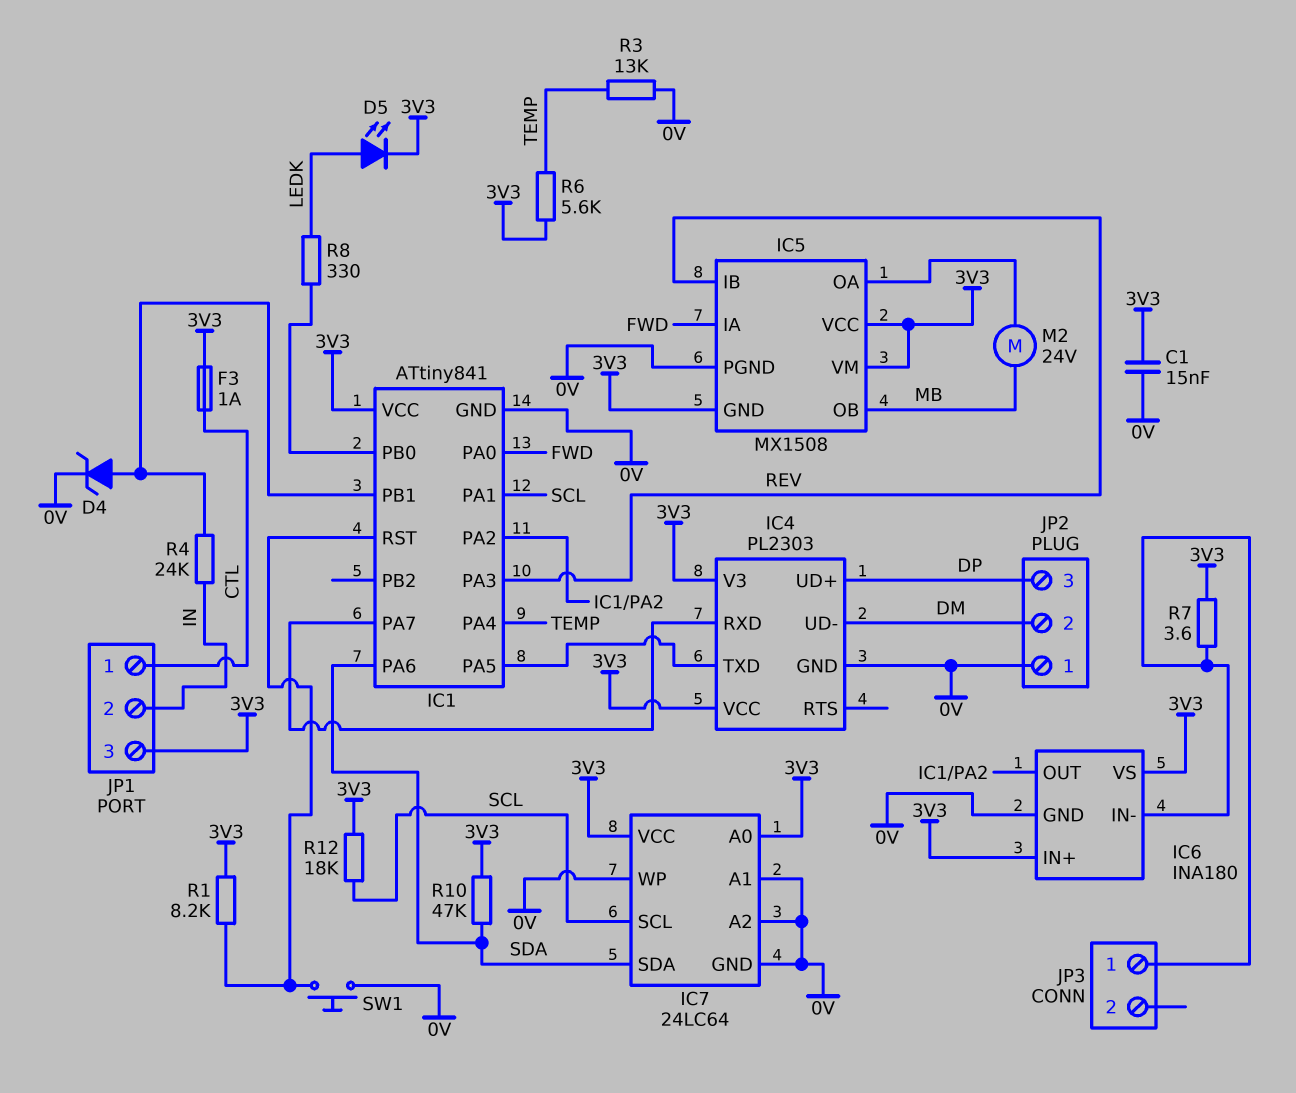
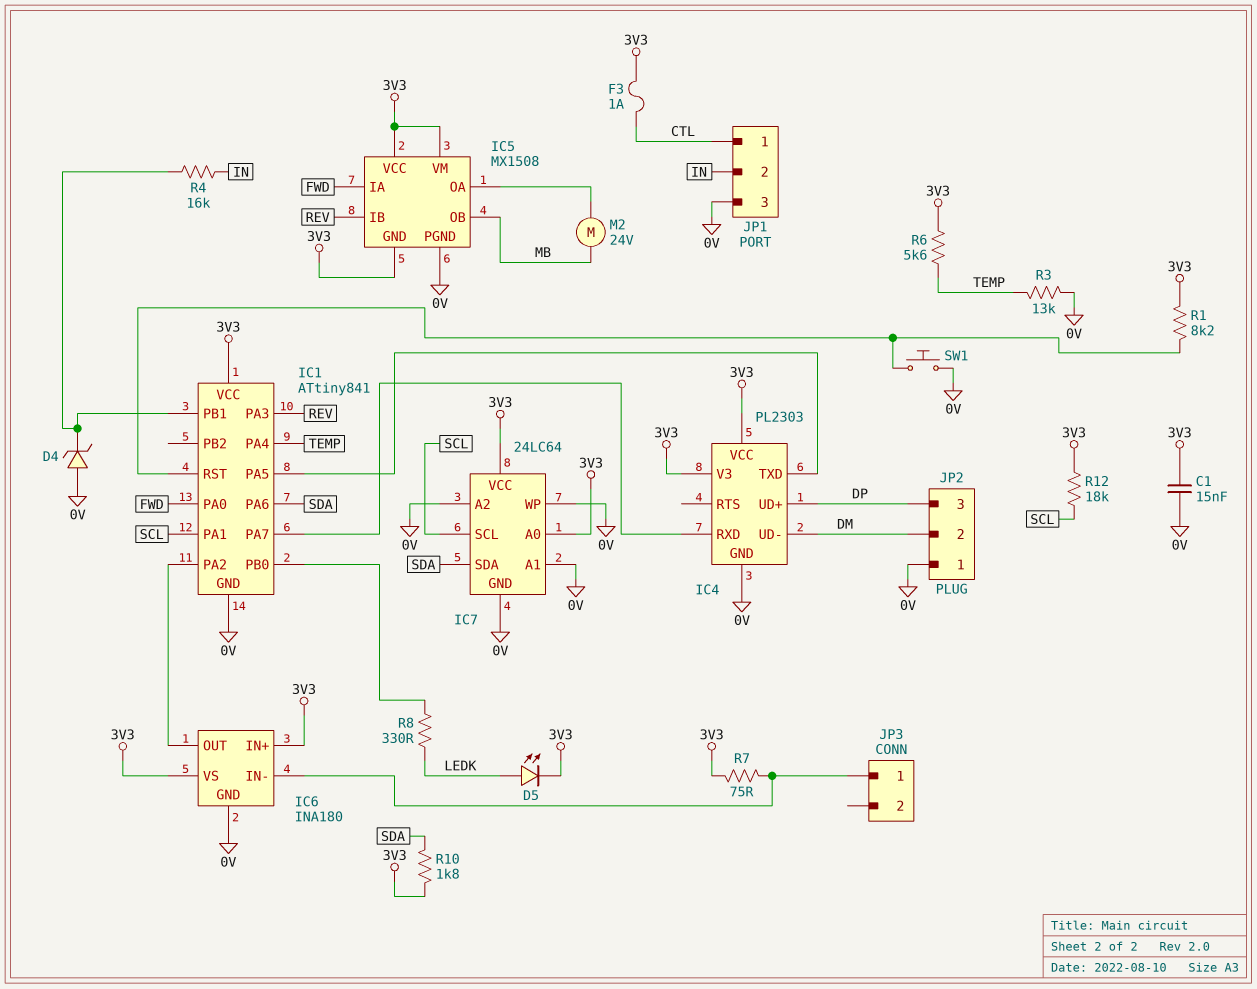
D4: zener (A IC1/PB1, K 0V) -> zener (A 0V, K IC1/PB1)
JP1 pin 3: 3V3 -> 0V
R4: 24k (IC1/PB1, IN) -> 16k (IC1/PB1, IN)
R7: 3.6 (3V3, IC6/IN-) -> 75 (3V3, IC6/IN-)
R10: 47k (3V3, SDA) -> 1.8k (3V3, SDA)

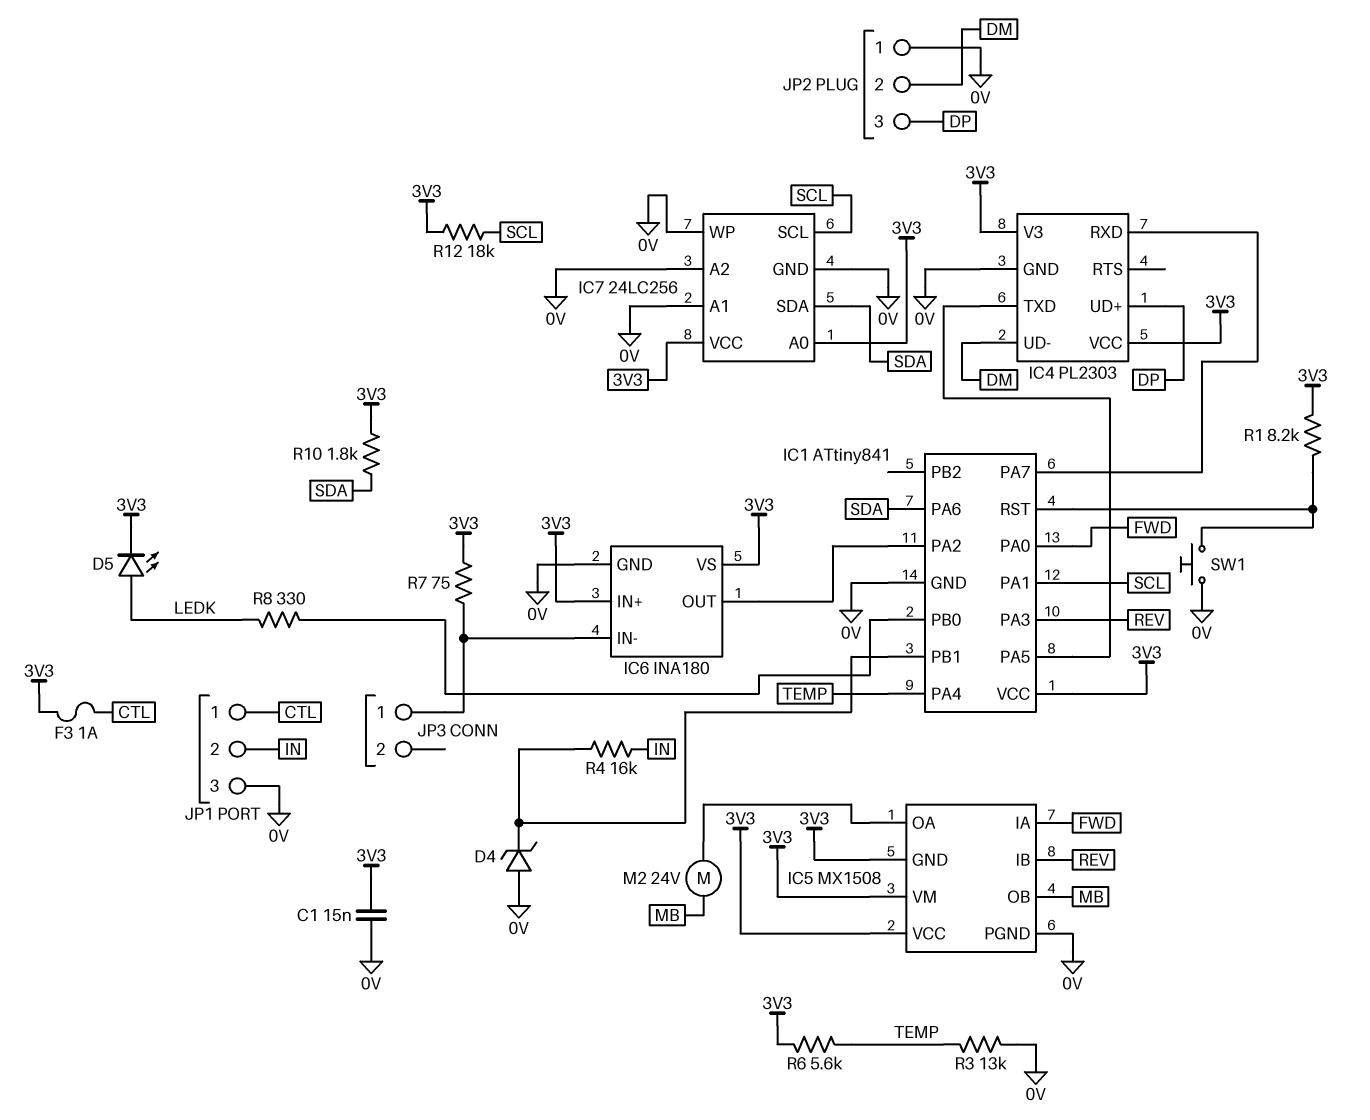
IC7: 24LC64 -> 24LC256

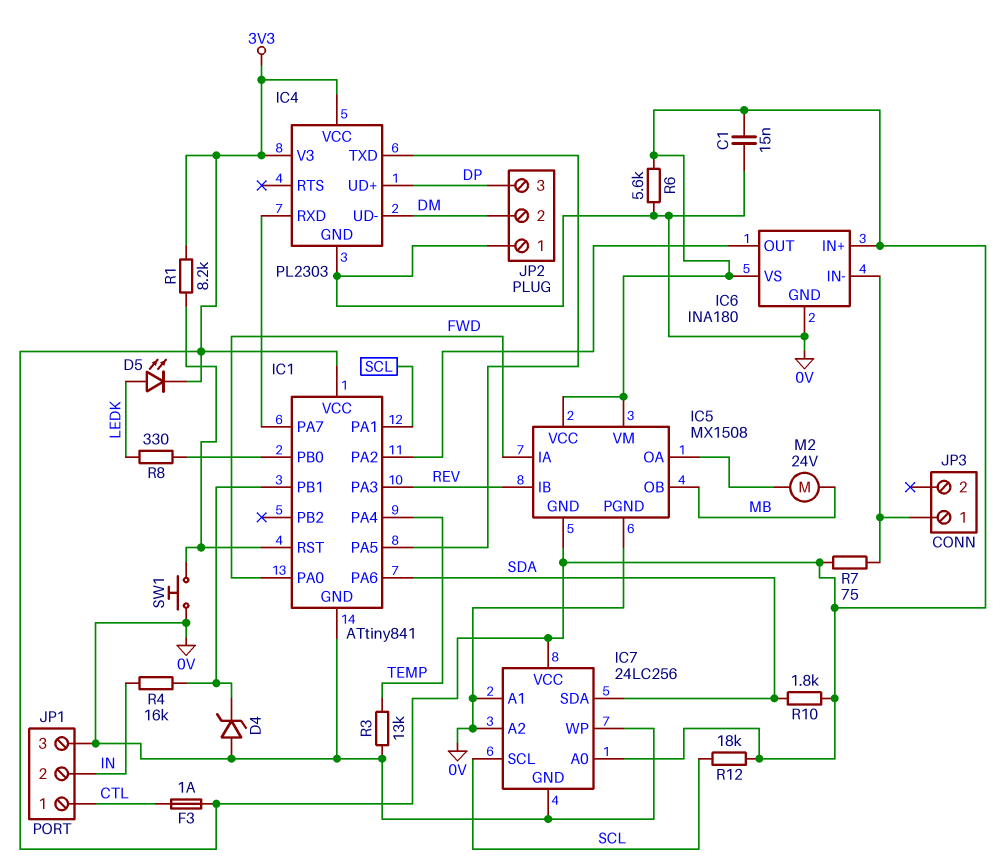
R6: 5.6k (3V3, TEMP) -> 5.6k (0V, 3V3)

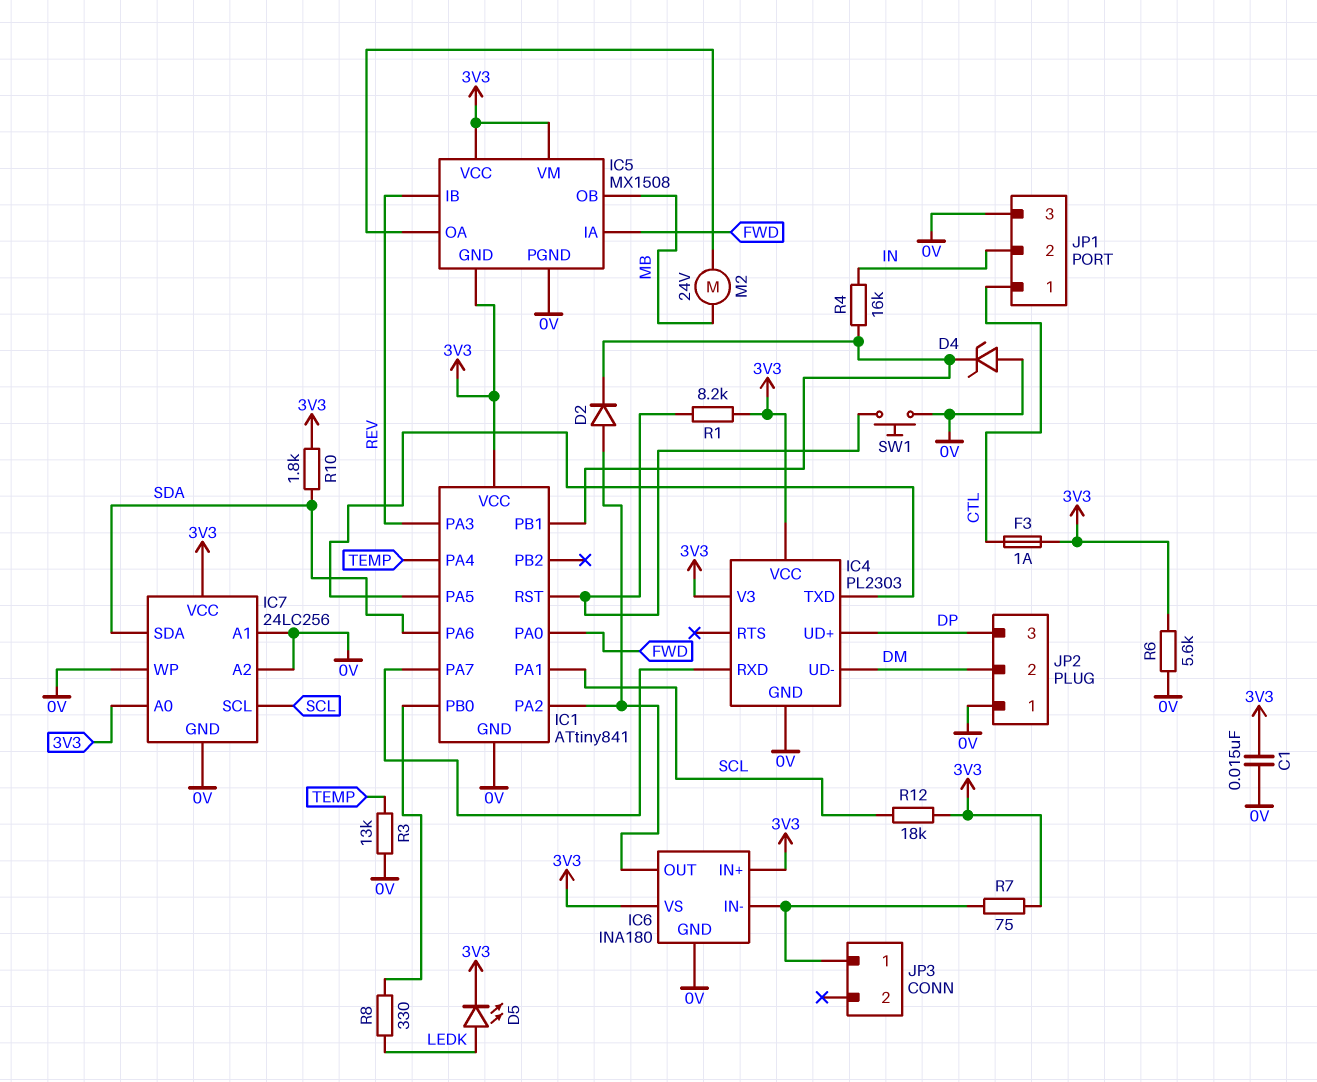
D2: none -> diode (A IC1/PA2, K IC1/PB1)

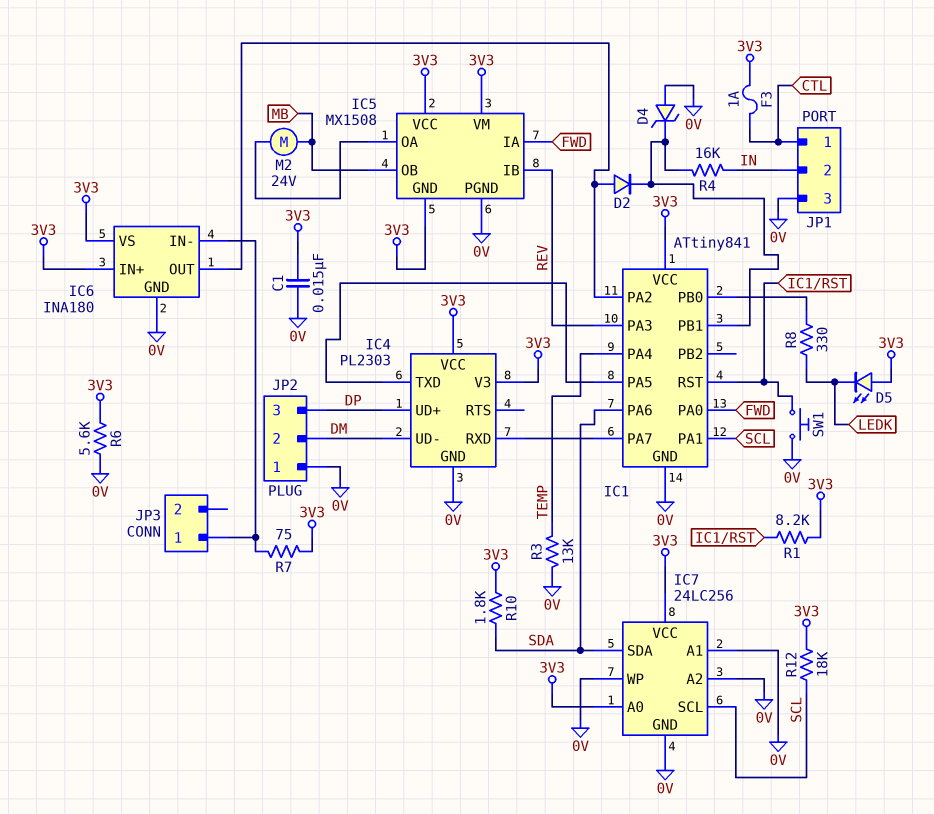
D5: LED (A LEDK, K 3V3) -> LED (A 3V3, K LEDK)

